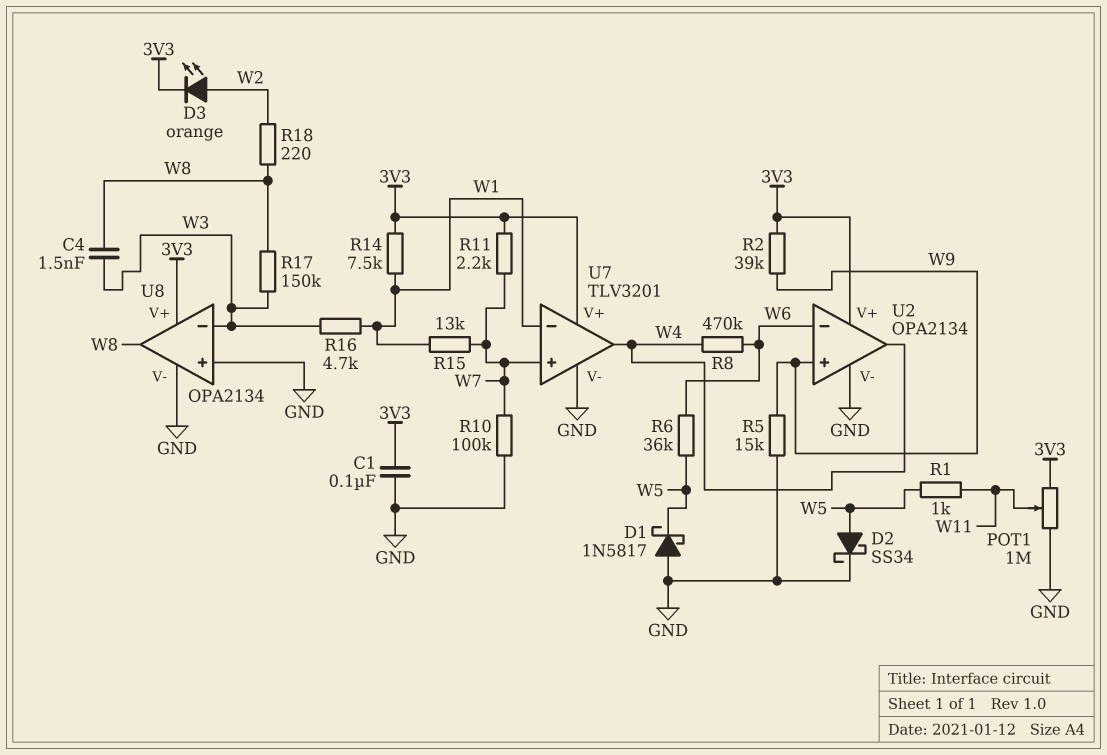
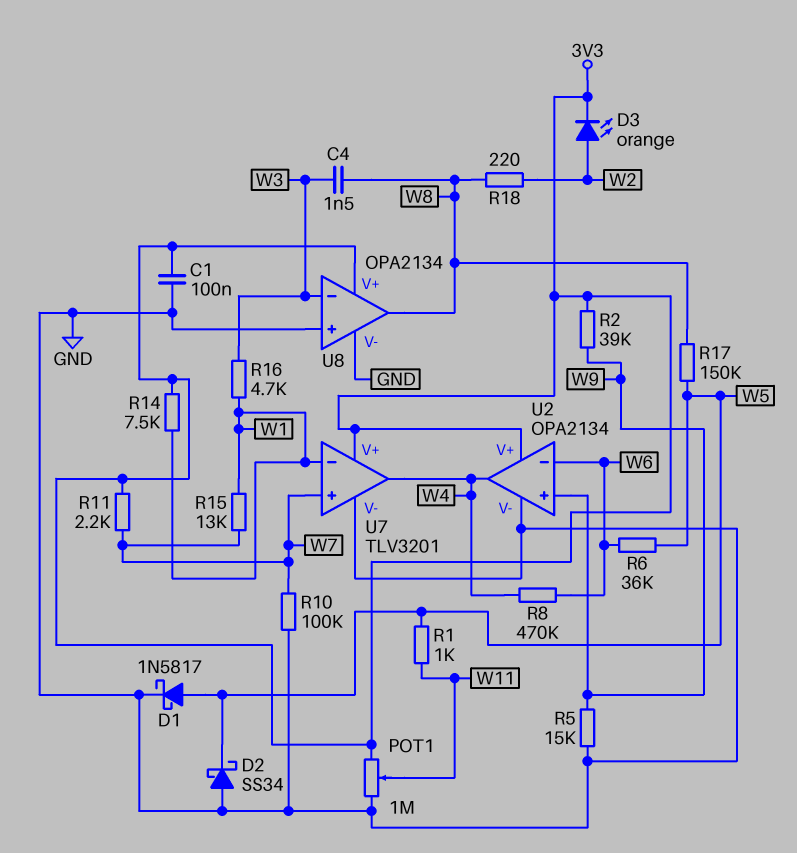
D1: schottky 1N5817 (A GND, K W5) -> schottky 1N5817 (A W5, K GND)
D2: schottky SS34 (A W5, K GND) -> schottky SS34 (A GND, K W5)
R17: 150k (W3, W8) -> 150k (W5, W8)

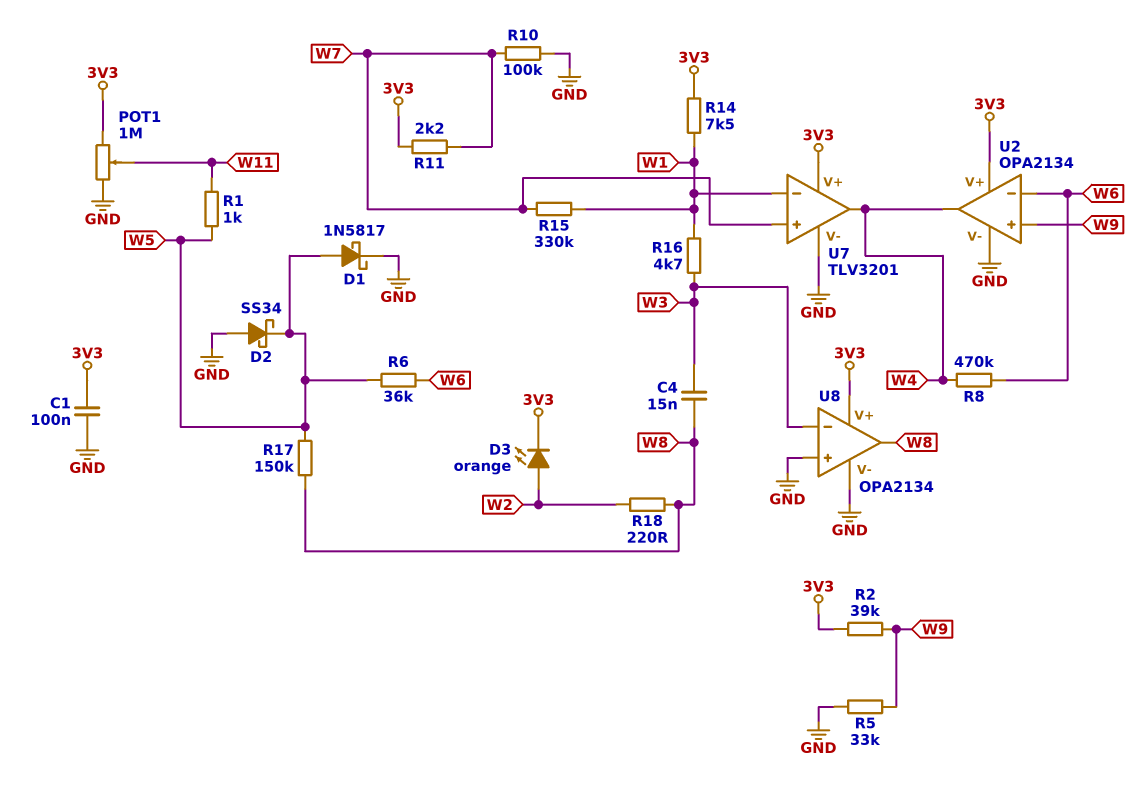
C4: 1.5nF (W3, W8) -> 15nF (W3, W8)
R5: 15k (GND, W9) -> 33k (GND, W9)
R15: 13k (W1, W7) -> 330k (W1, W7)

